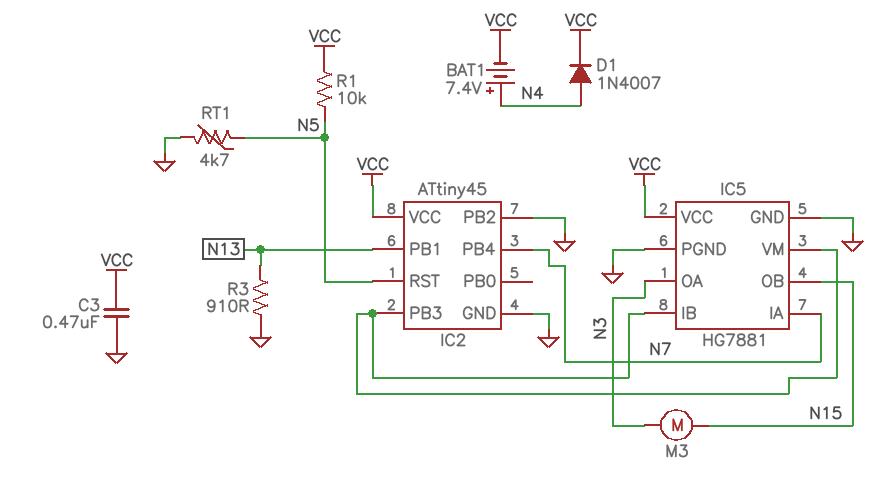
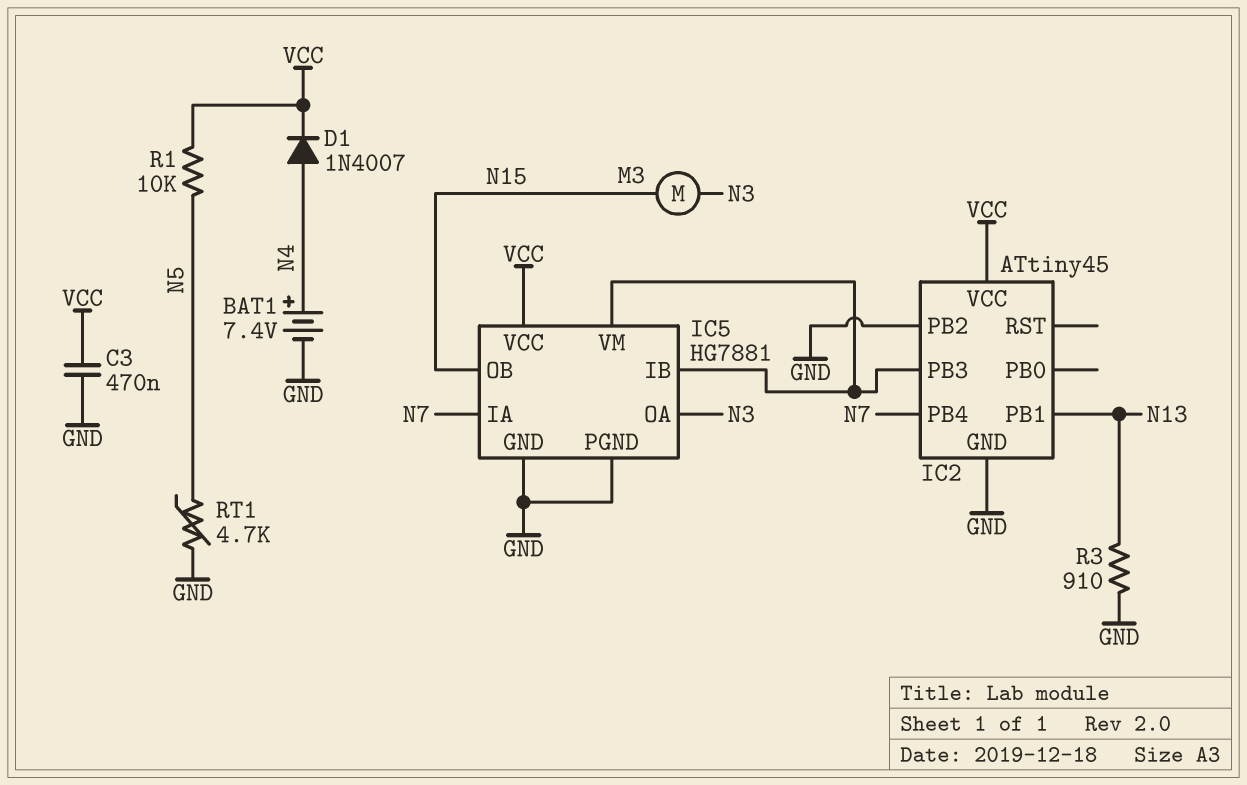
BAT1: 7.4V (plus N4, minus VCC) -> 7.4V (plus N4, minus GND)
IC2 pin RST: N5 -> none

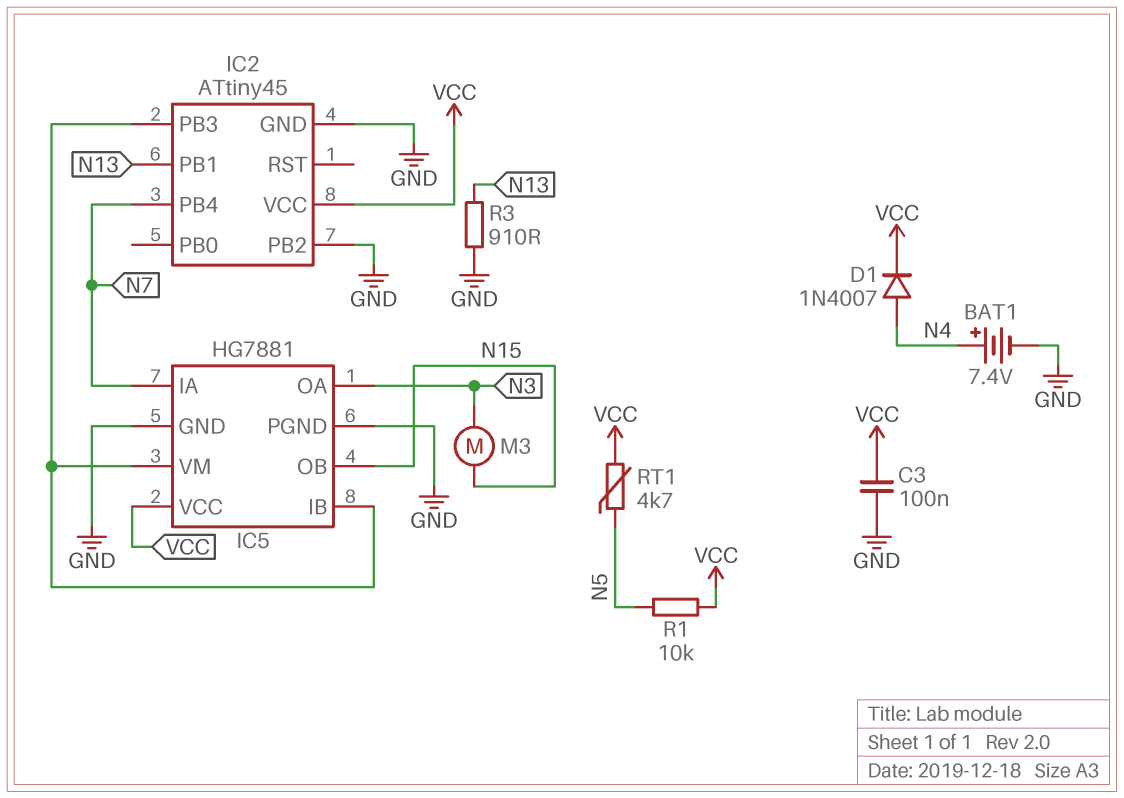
C3: 470nF (GND, VCC) -> 100nF (GND, VCC)
RT1: 4.7k (GND, N5) -> 4.7k (N5, VCC)

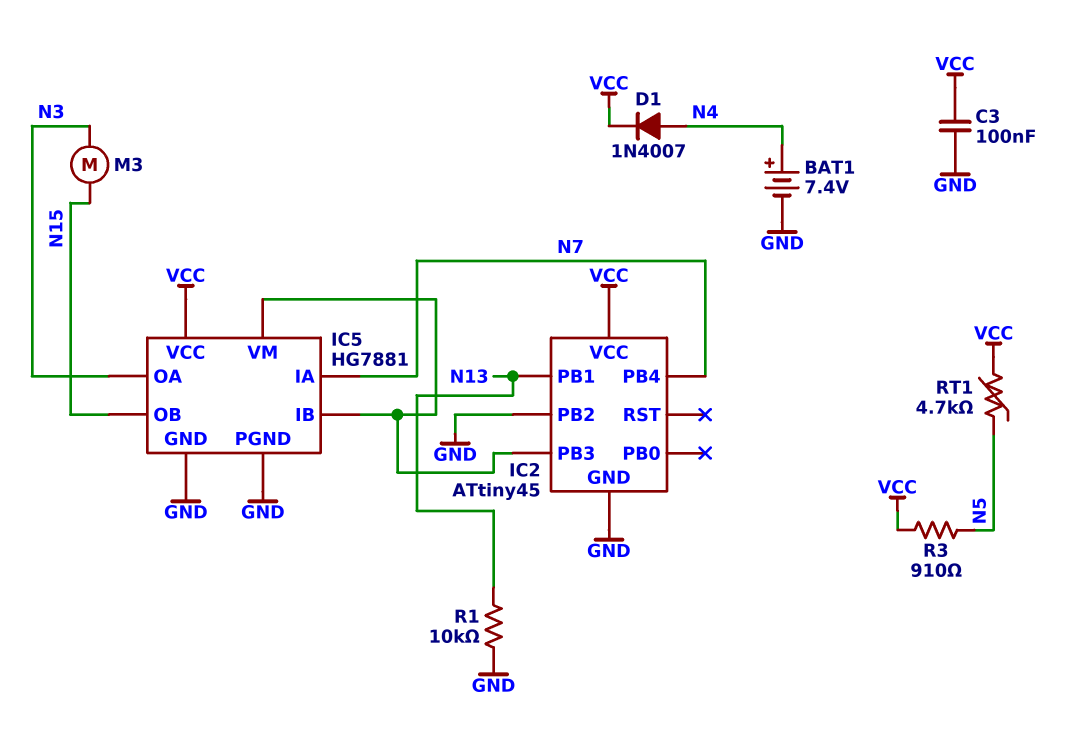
R1: 10k (N5, VCC) -> 10k (GND, N13)
R3: 910 (GND, N13) -> 910 (N5, VCC)

